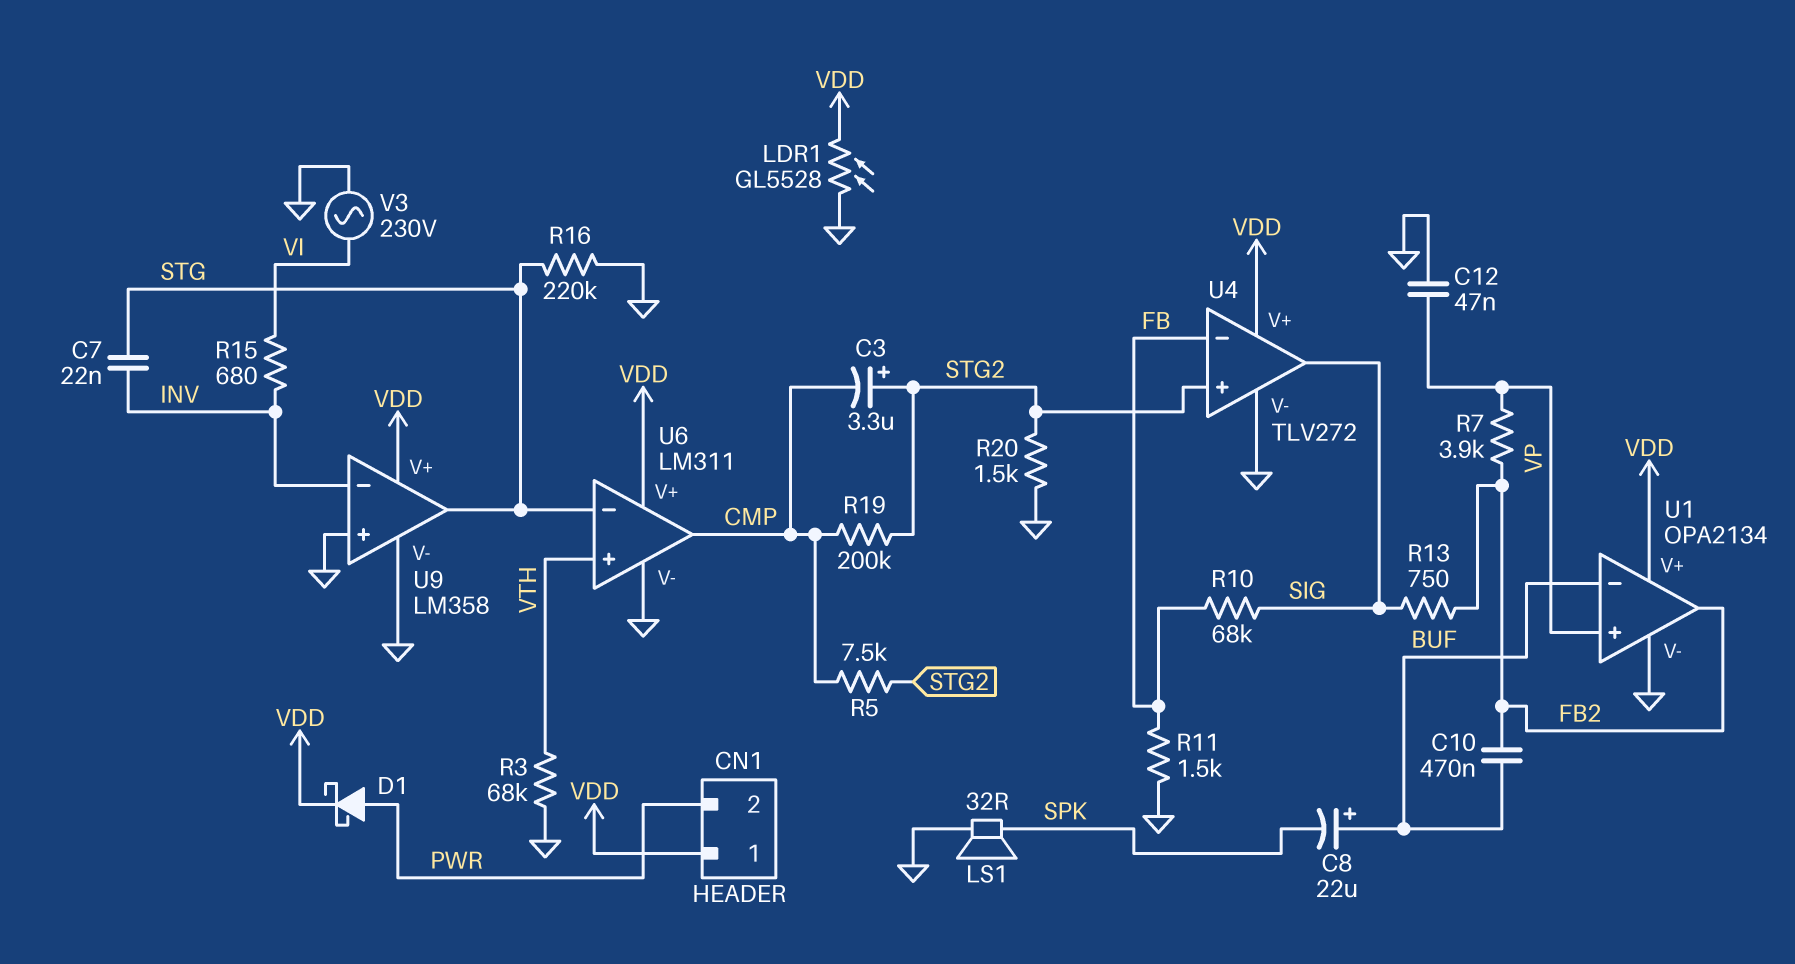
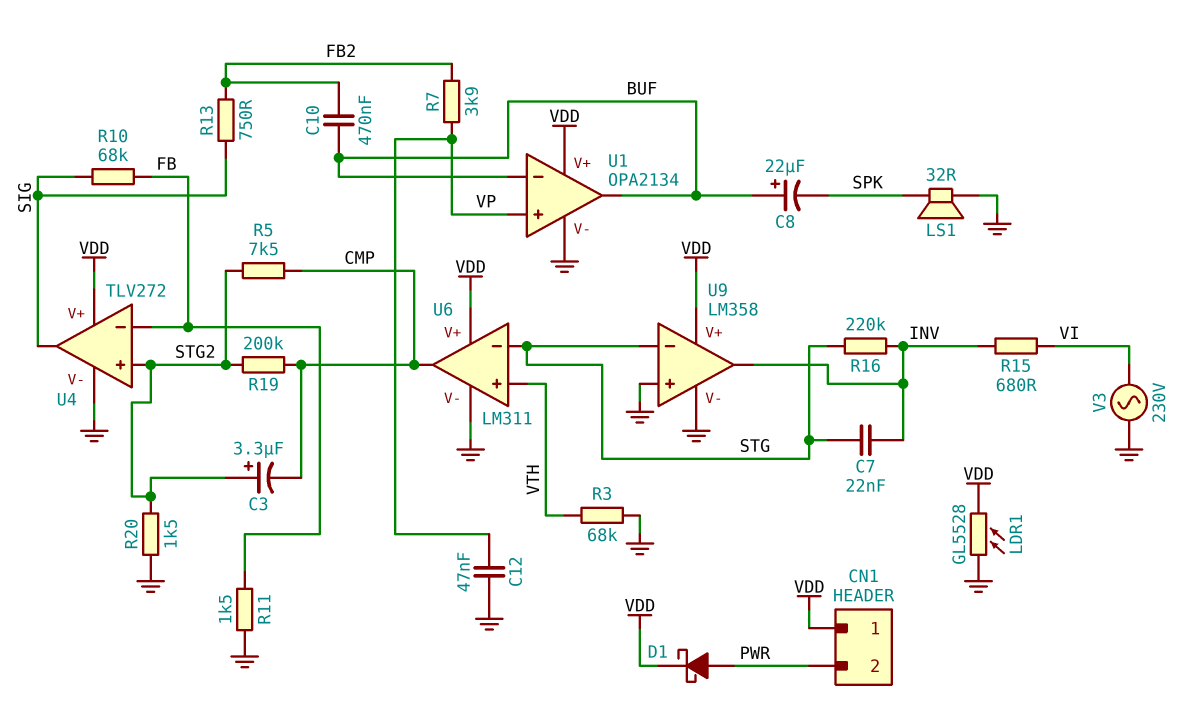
R16: 220k (GND, STG) -> 220k (INV, STG)
U1 pin out: FB2 -> BUF
U9 pin in-: INV -> STG
U9 pin out: STG -> INV

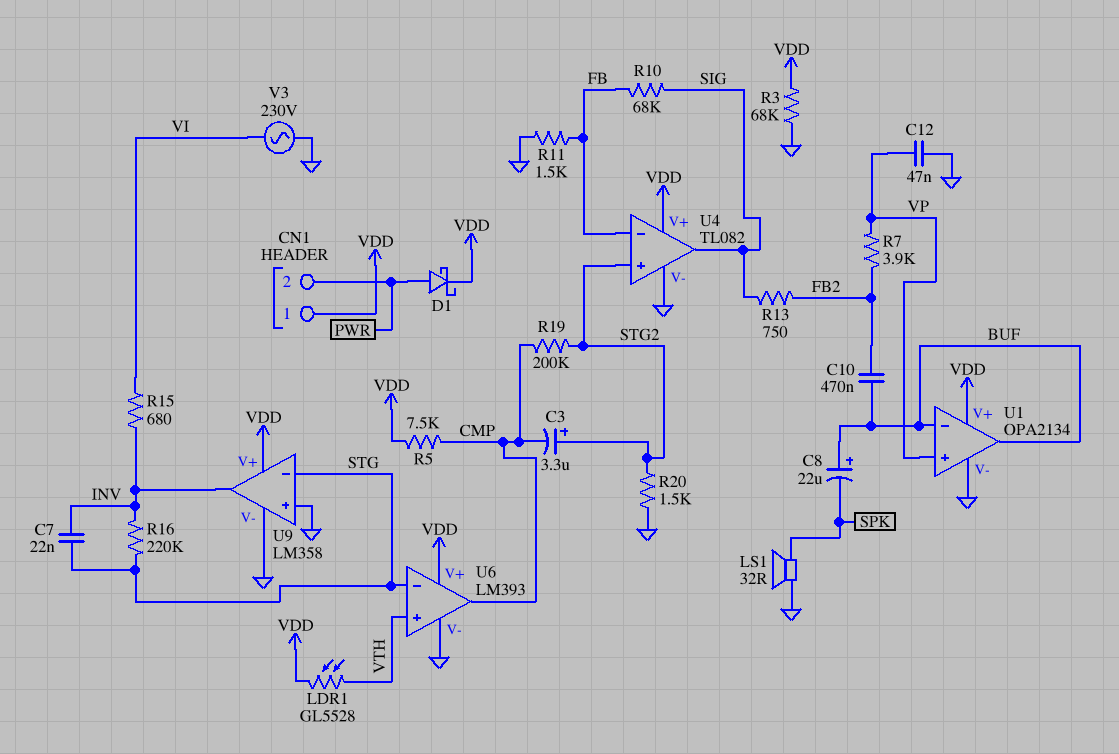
LDR1: GL5528 (GND, VDD) -> GL5528 (VDD, VTH)
R3: 68k (GND, VTH) -> 68k (GND, VDD)
R5: 7.5k (CMP, STG2) -> 7.5k (CMP, VDD)
U4: TLV272 -> TL082
U6: LM311 -> LM393

